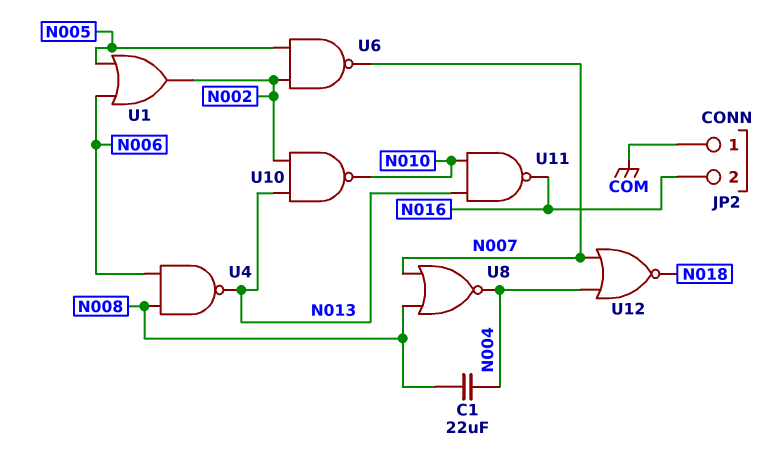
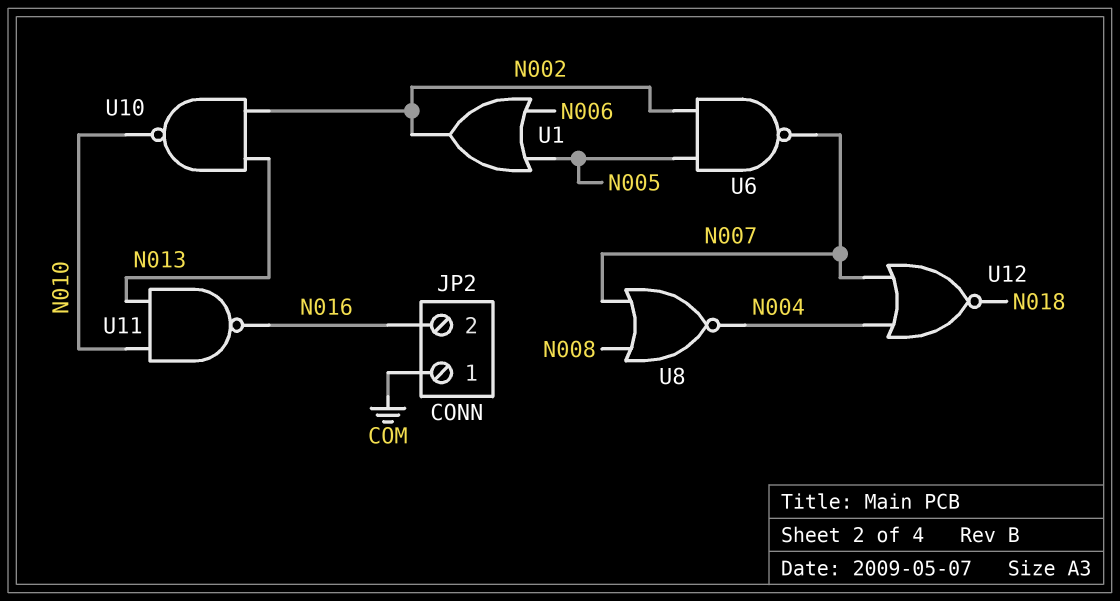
C1: 22uF (N004, N008) -> none
U4: NAND (in N006, in N008, out N013) -> none

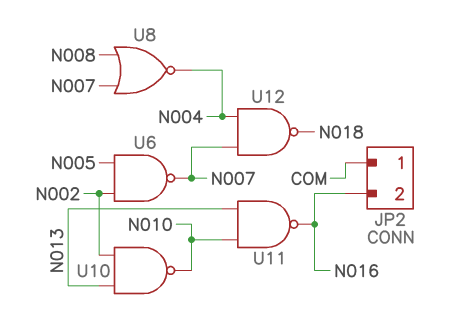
U1: OR (in N005, in N006, out N002) -> none
U12: NOR (in N004, in N007, out N018) -> NAND (in N004, in N007, out N018)

